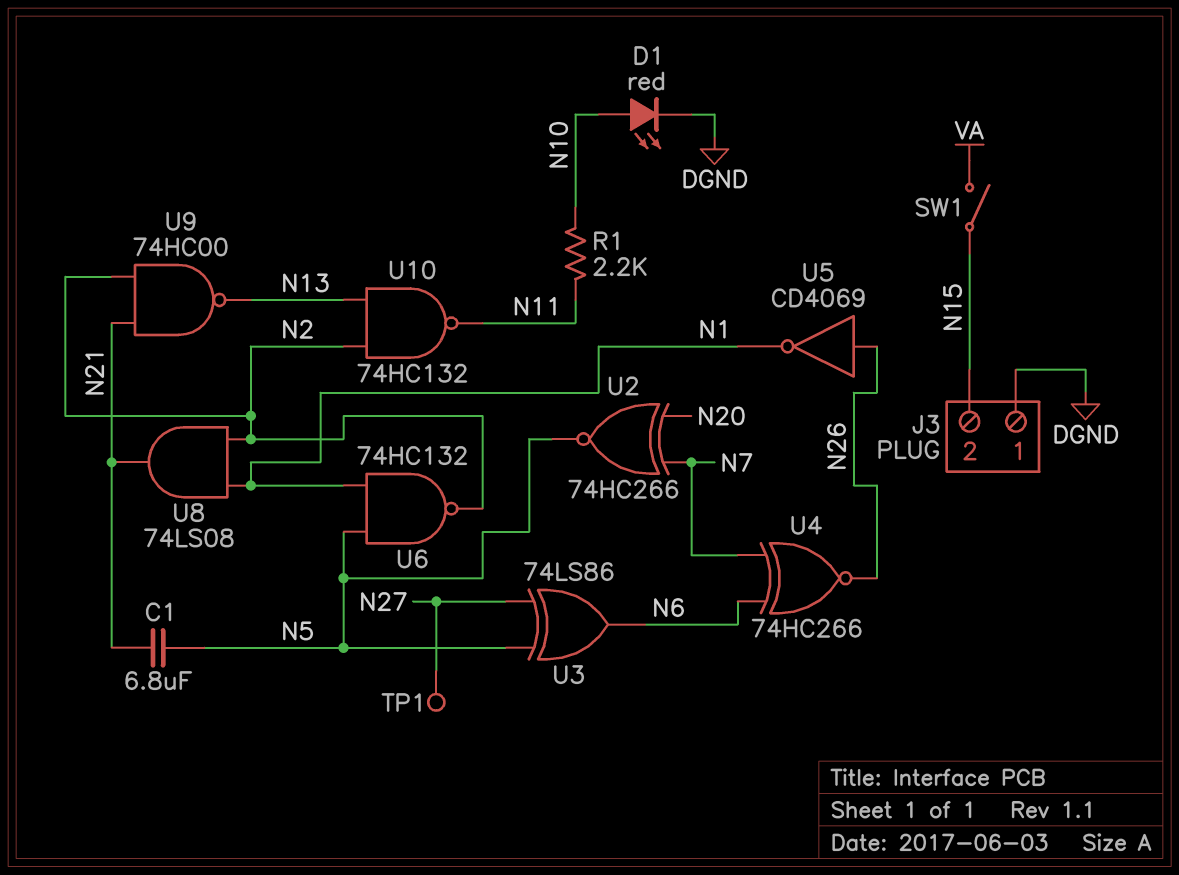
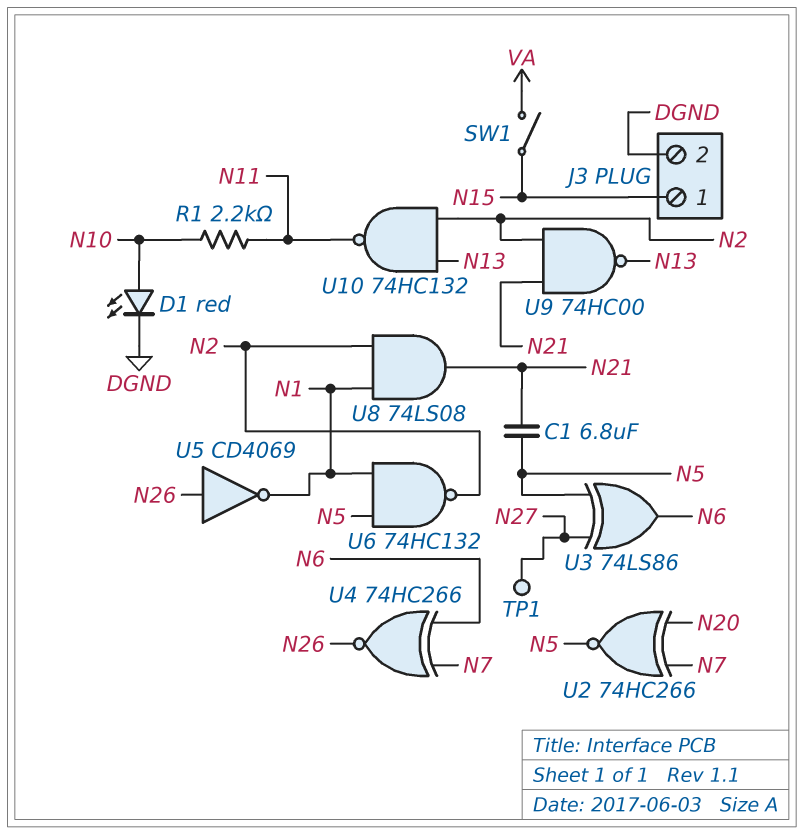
J3 pin 1: DGND -> N15
J3 pin 2: N15 -> DGND

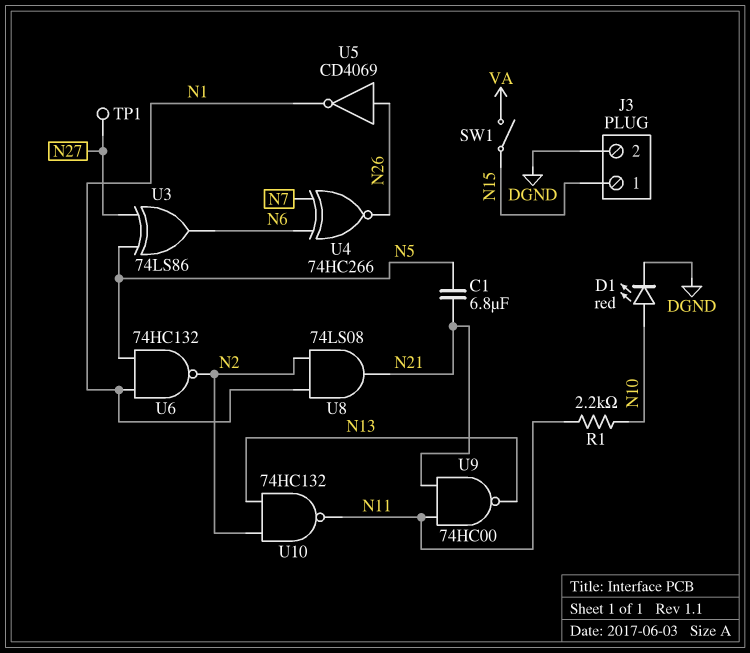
U2: XNOR 74HC266 (in N7, in N20, out N5) -> none
U9: NAND 74HC00 (in N2, in N21, out N13) -> NAND 74HC00 (in N11, in N21, out N13)

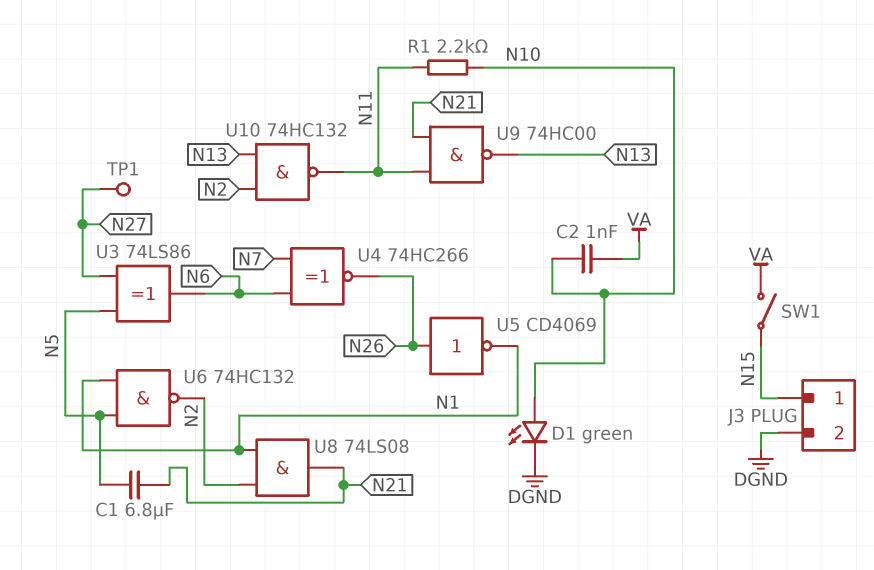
C2: none -> 1nF (N10, VA)
D1: LED red (A N10, K DGND) -> LED green (A N10, K DGND)

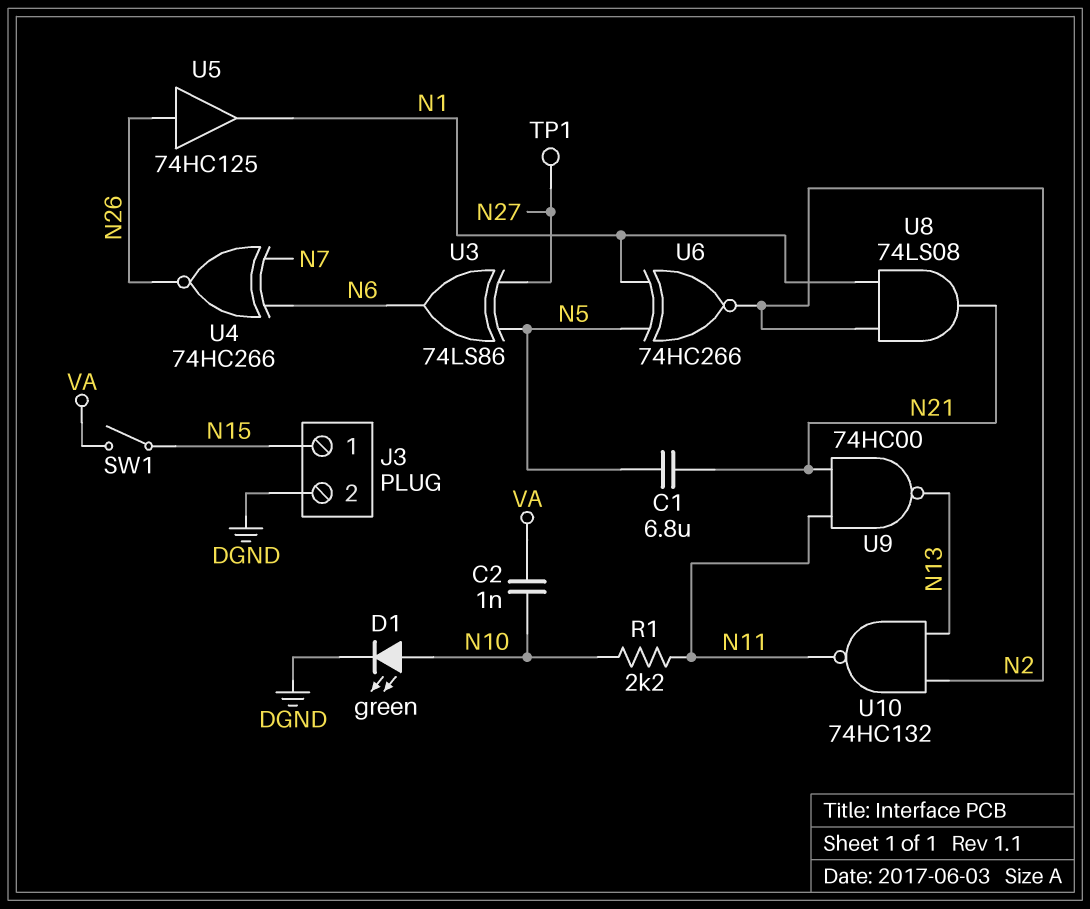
U5: NOT CD4069 (in N26, out N1) -> buffer 74HC125 (in N26, out N1)
U6: NAND 74HC132 (in N1, in N5, out N2) -> XNOR 74HC266 (in N1, in N5, out N2)

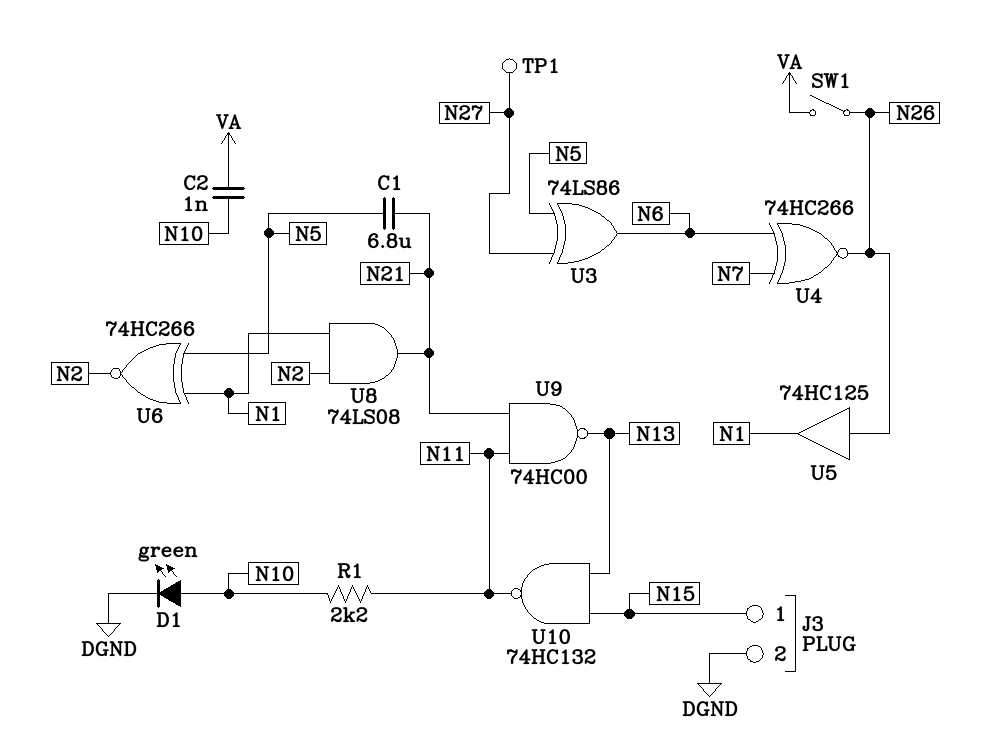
SW1: switch (N15, VA) -> switch (N26, VA)
U10: NAND 74HC132 (in N2, in N13, out N11) -> NAND 74HC132 (in N13, in N15, out N11)

